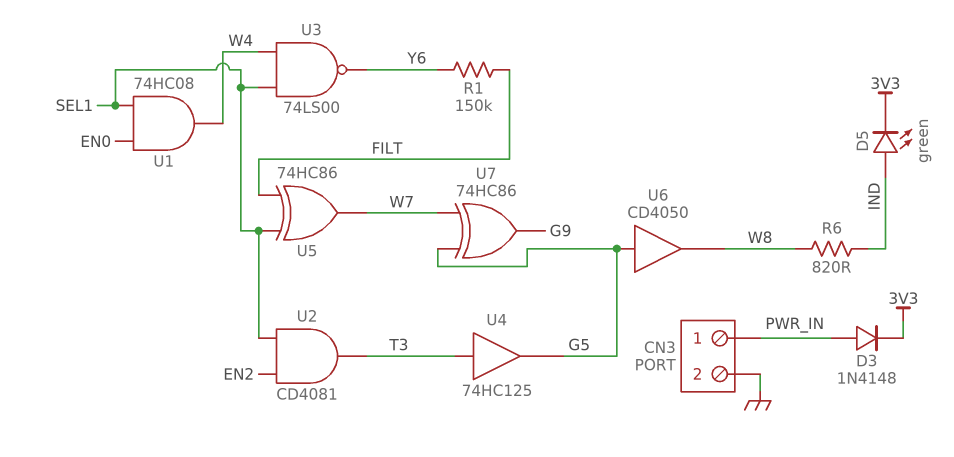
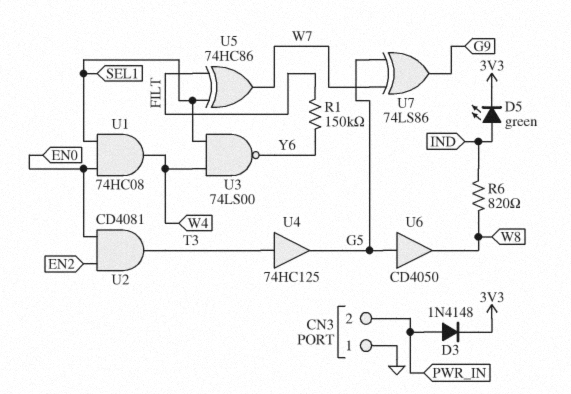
CN3 pin 1: PWR_IN -> GND
CN3 pin 2: GND -> PWR_IN
U2: AND CD4081 (in EN2, in SEL1, out T3) -> AND CD4081 (in EN0, in EN2, out T3)
U7: XOR 74HC86 (in G5, in W7, out G9) -> XOR 74LS86 (in G5, in W7, out G9)

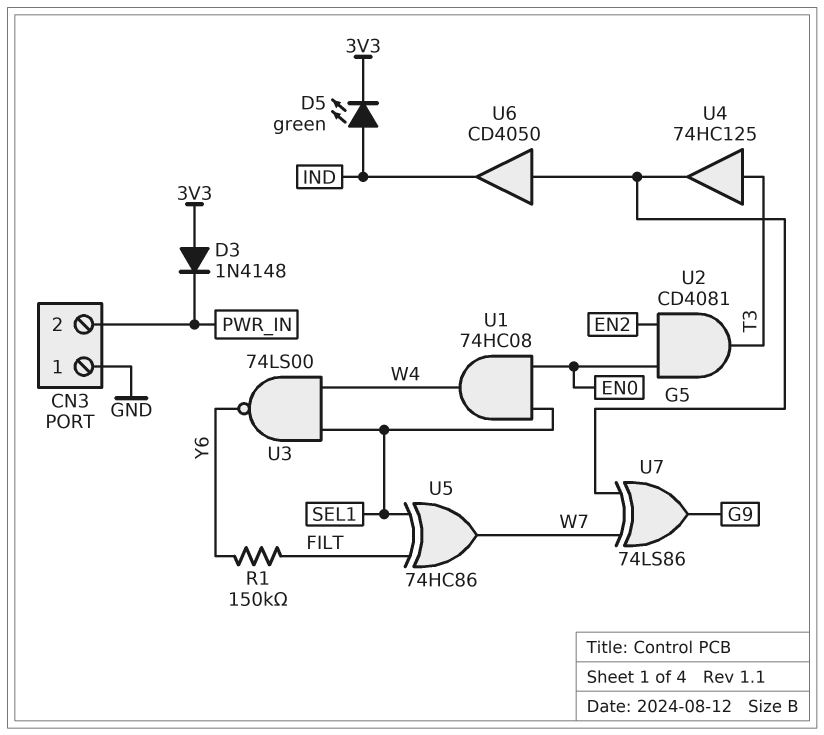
D3: diode 1N4148 (A PWR_IN, K 3V3) -> diode 1N4148 (A 3V3, K PWR_IN)
R6: 820 (IND, W8) -> none
U6: buffer CD4050 (in G5, out W8) -> buffer CD4050 (in G5, out IND)

